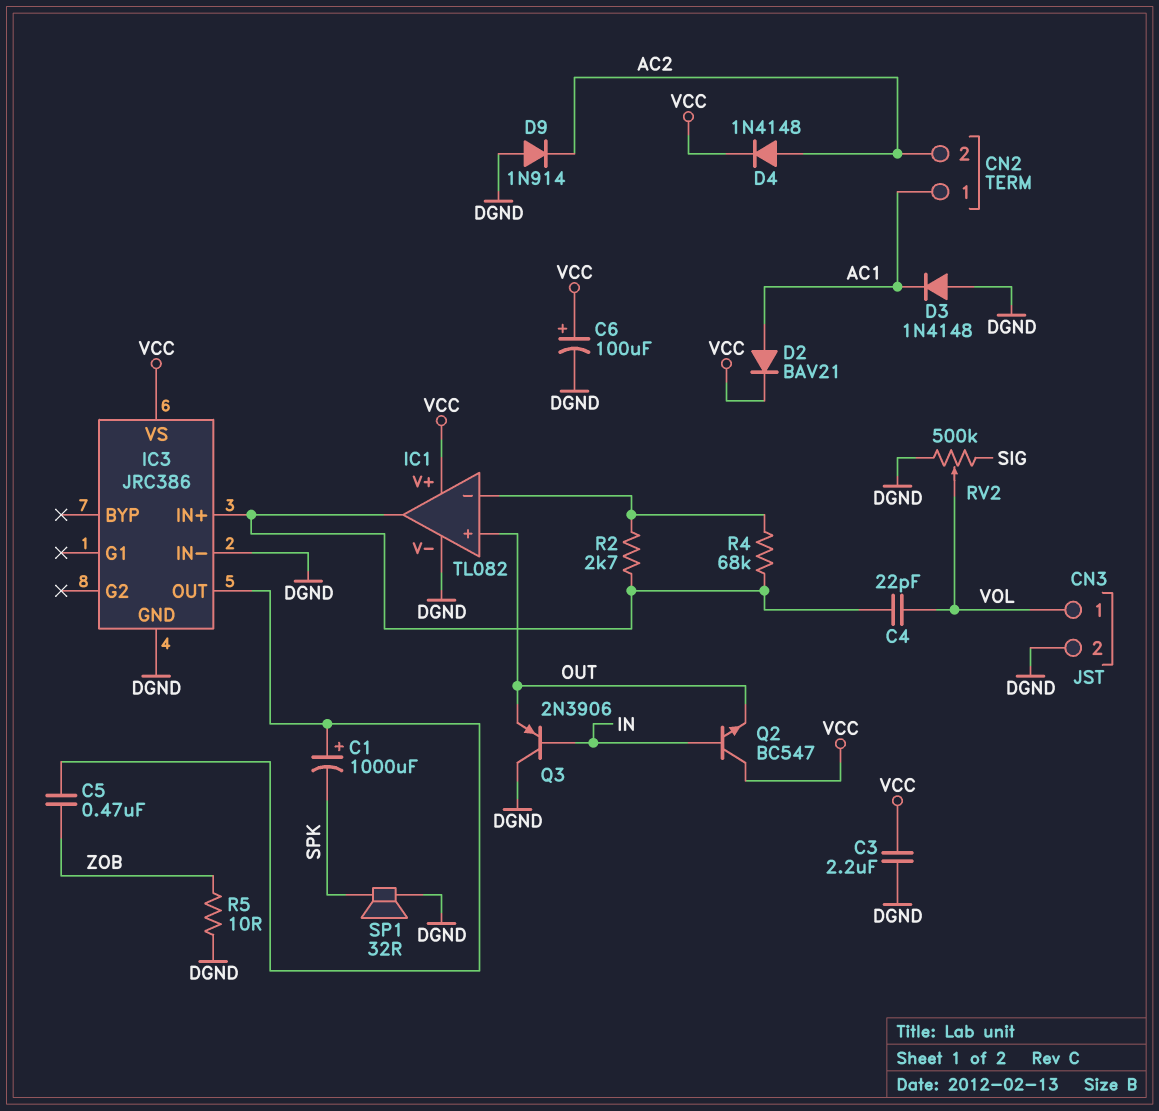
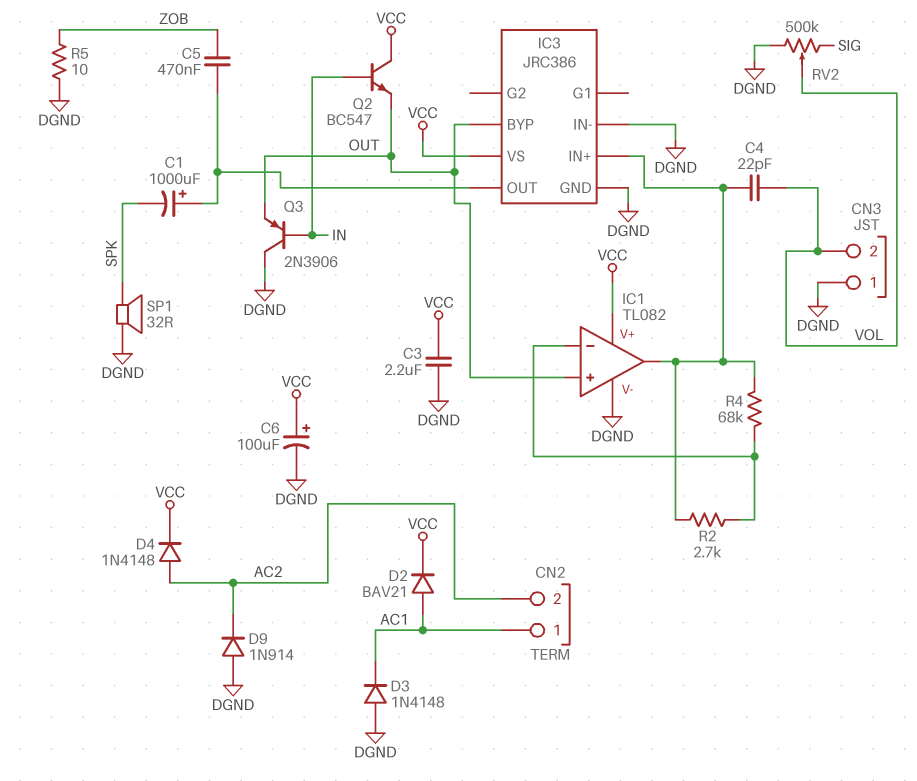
CN3 pin 1: VOL -> DGND
CN3 pin 2: DGND -> VOL
IC3 pin BYP: none -> OUT

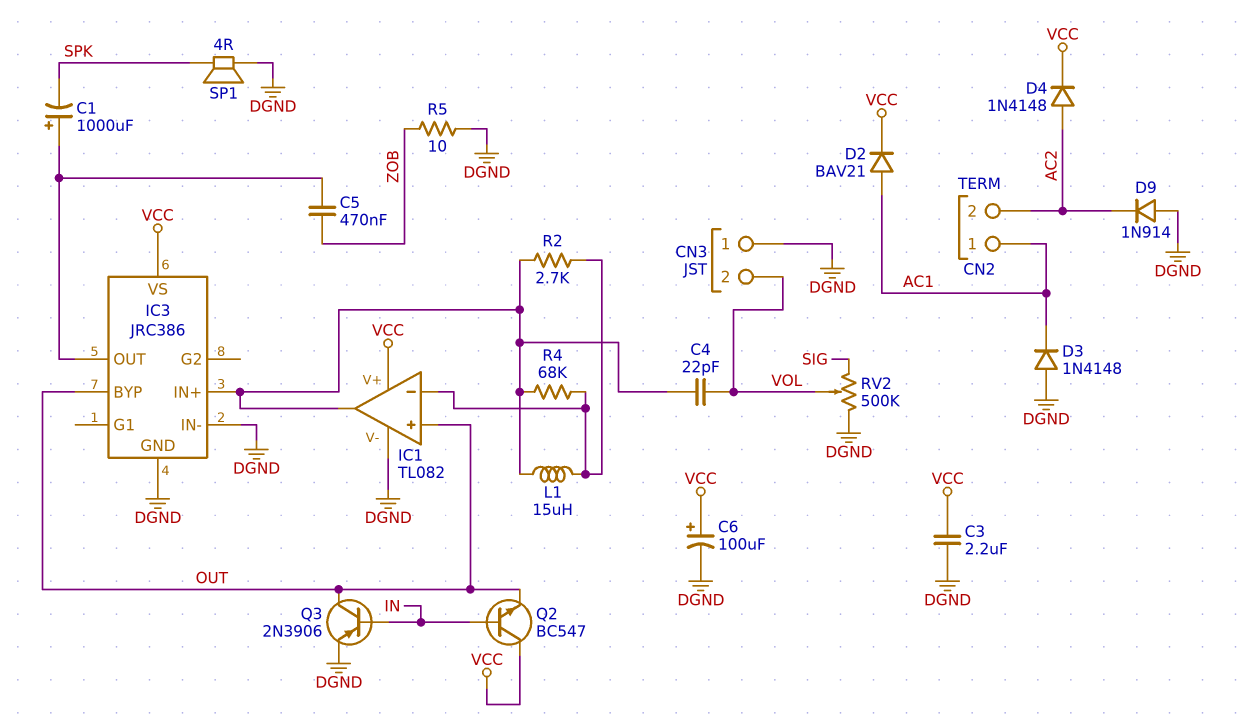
L1: none -> 15uH (IC1/in-, IC1/out)
Q3: PNP 2N3906 (B IN, C DGND, E OUT) -> PNP 2N3906 (B IN, C OUT, E DGND)
SP1: speaker 32R (DGND, SPK) -> speaker 4R (DGND, SPK)

